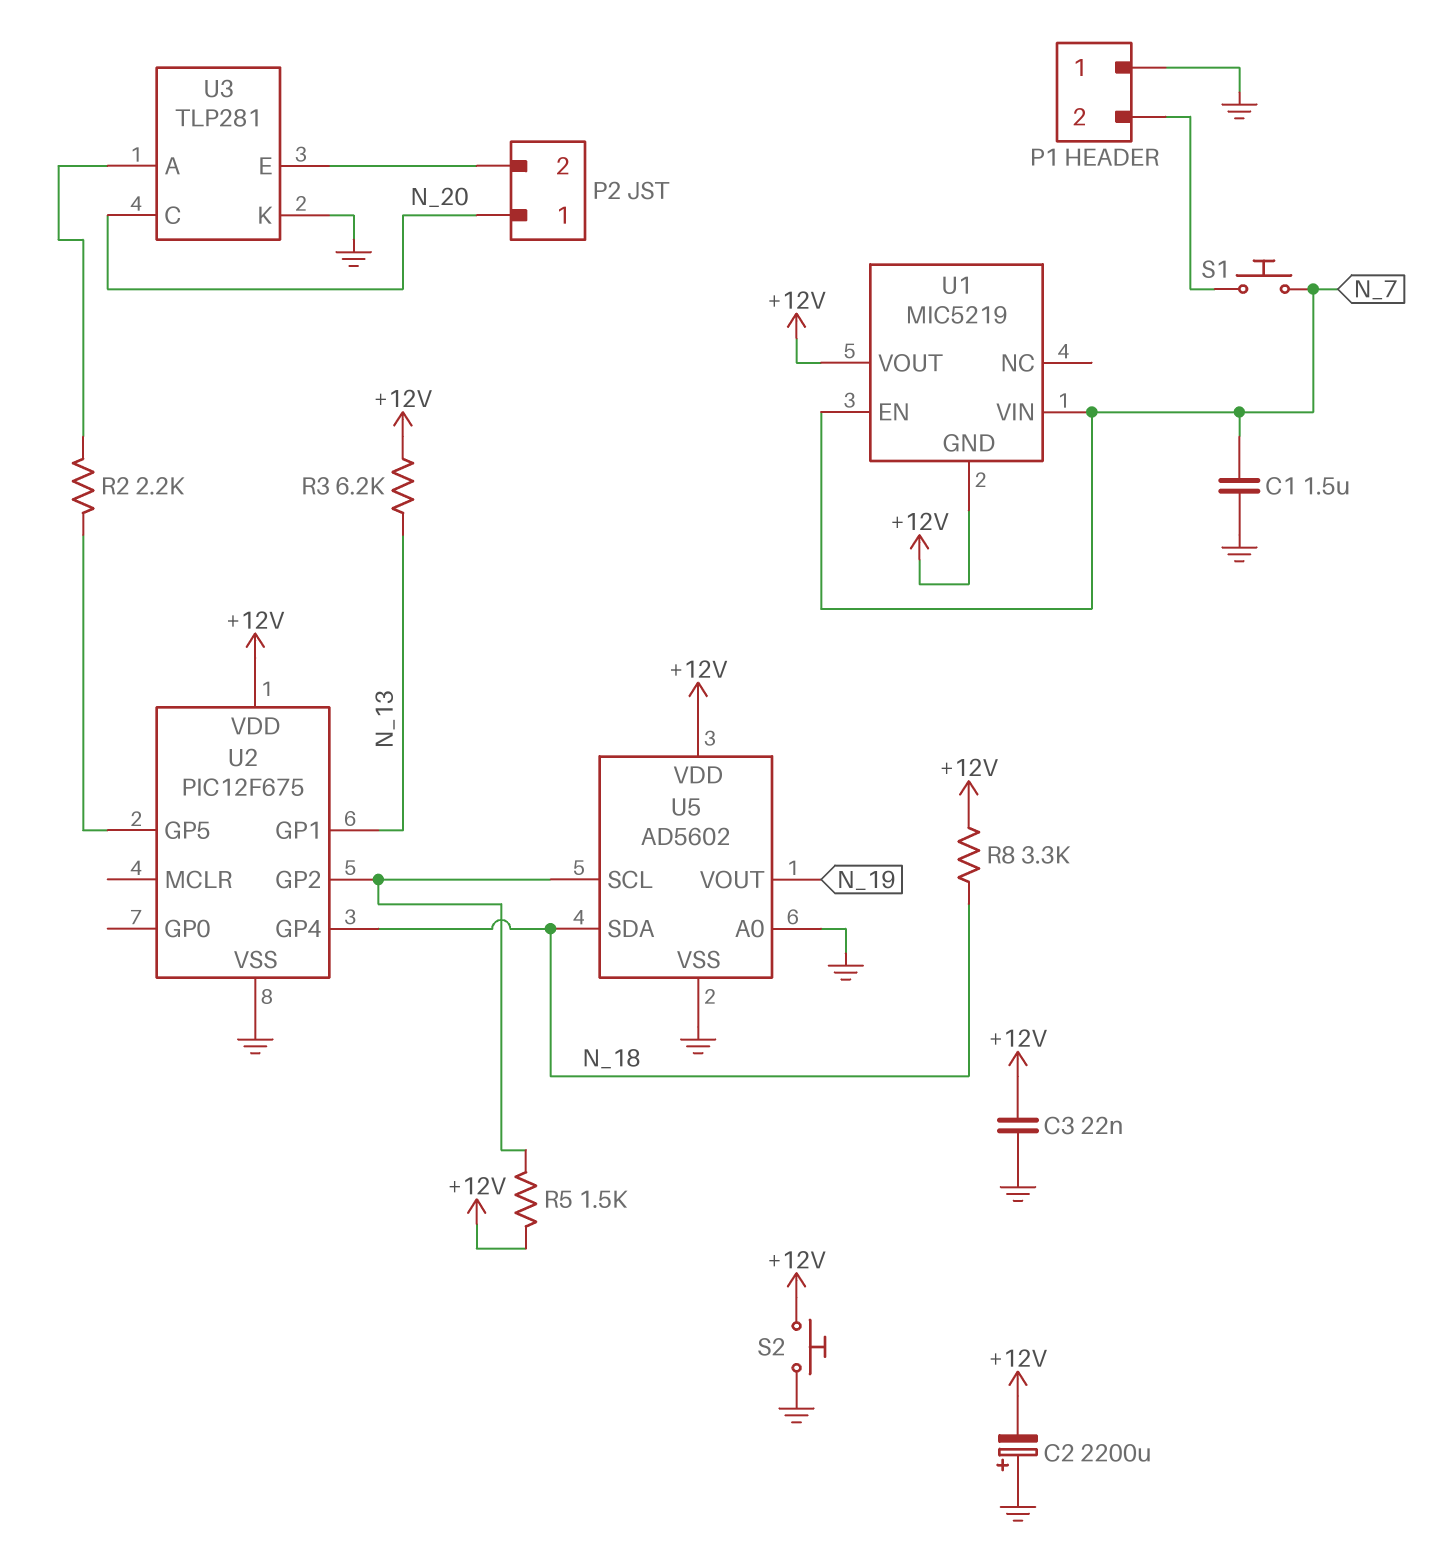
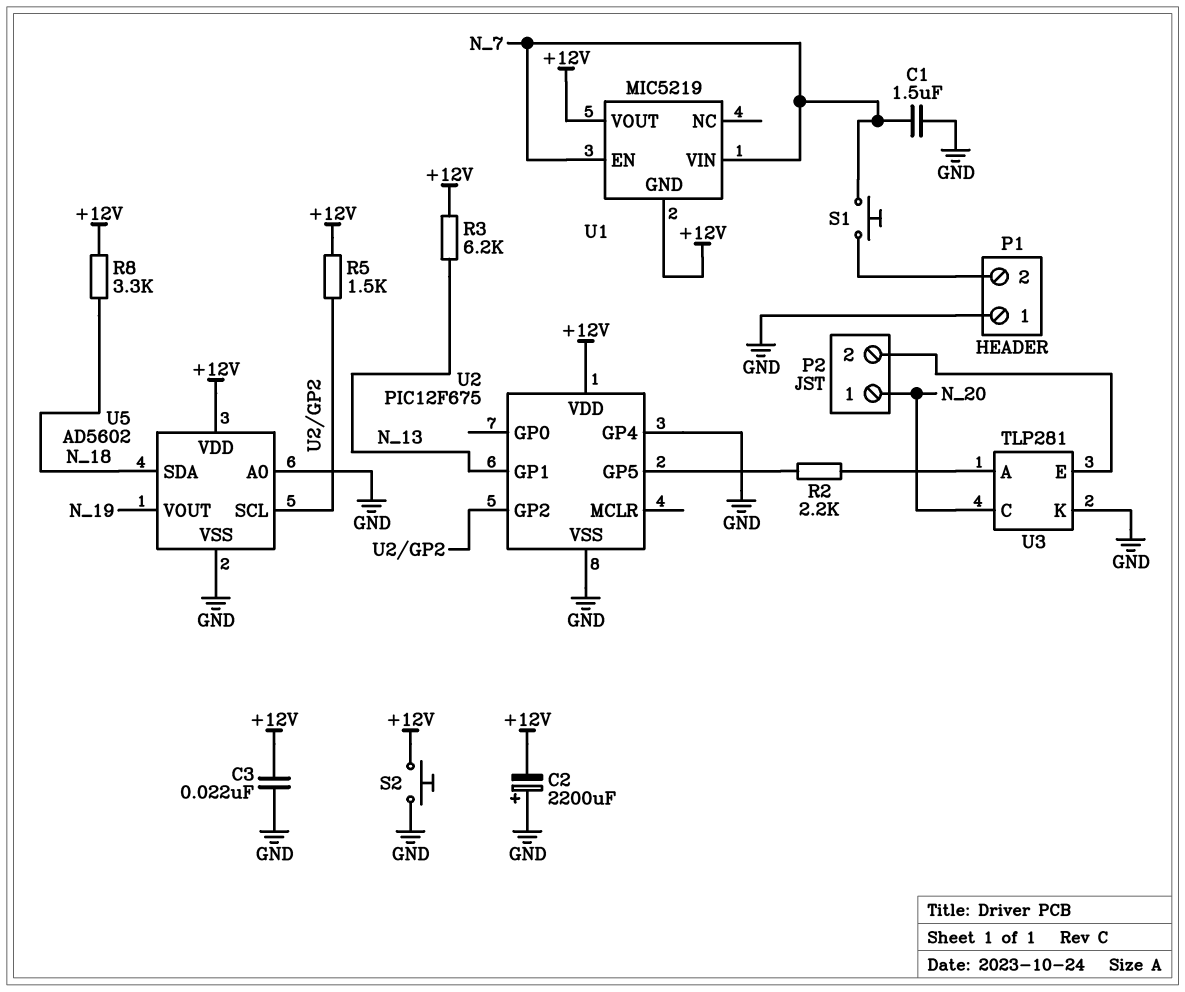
U2 pin GP4: N_18 -> GND

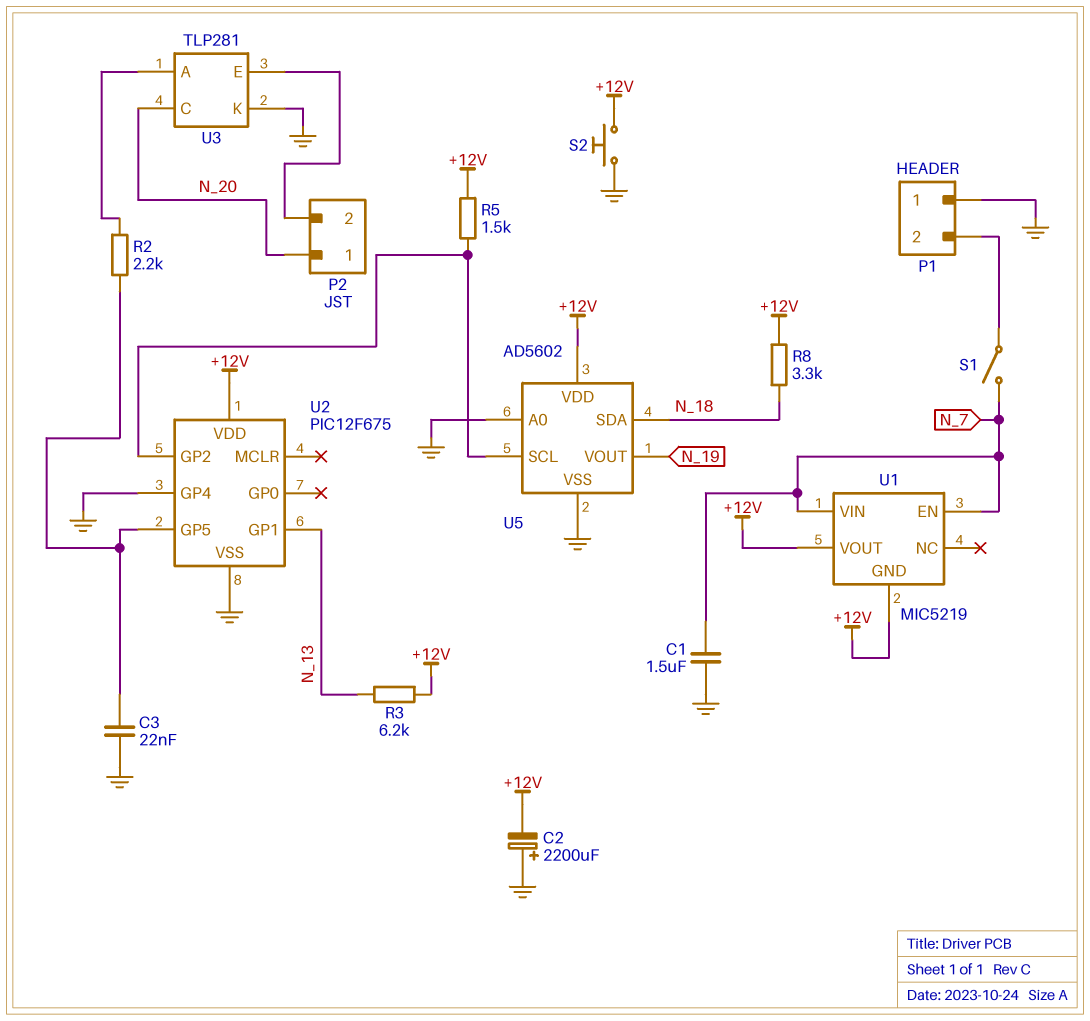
C3: 22nF (+12V, GND) -> 22nF (GND, U2/GP5)
S1: button (N_7, P1/2) -> switch (N_7, P1/2)

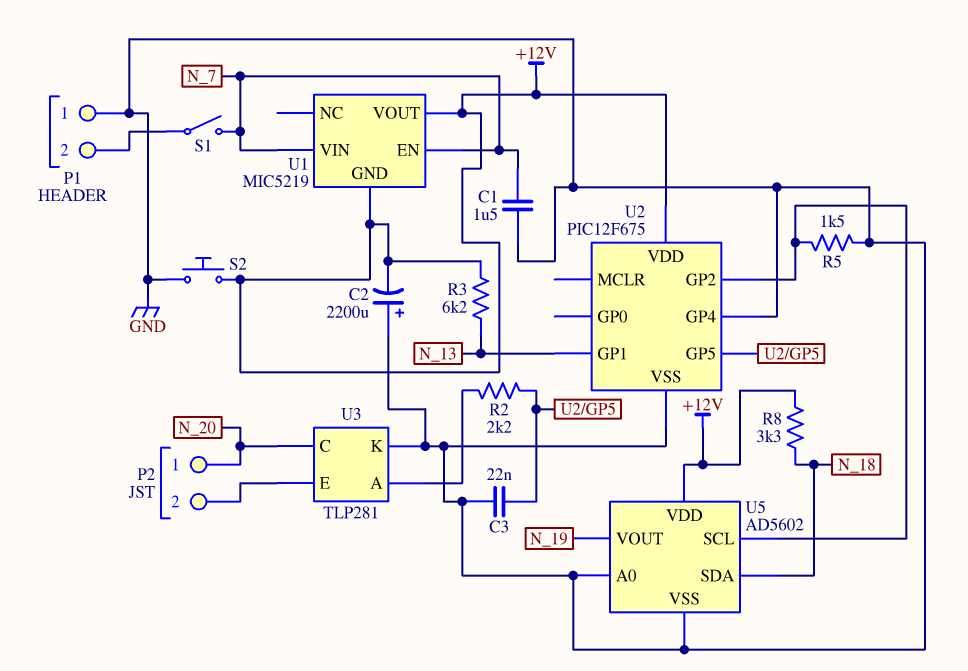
R5: 1.5k (+12V, U2/GP2) -> 1.5k (GND, U2/GP2)

